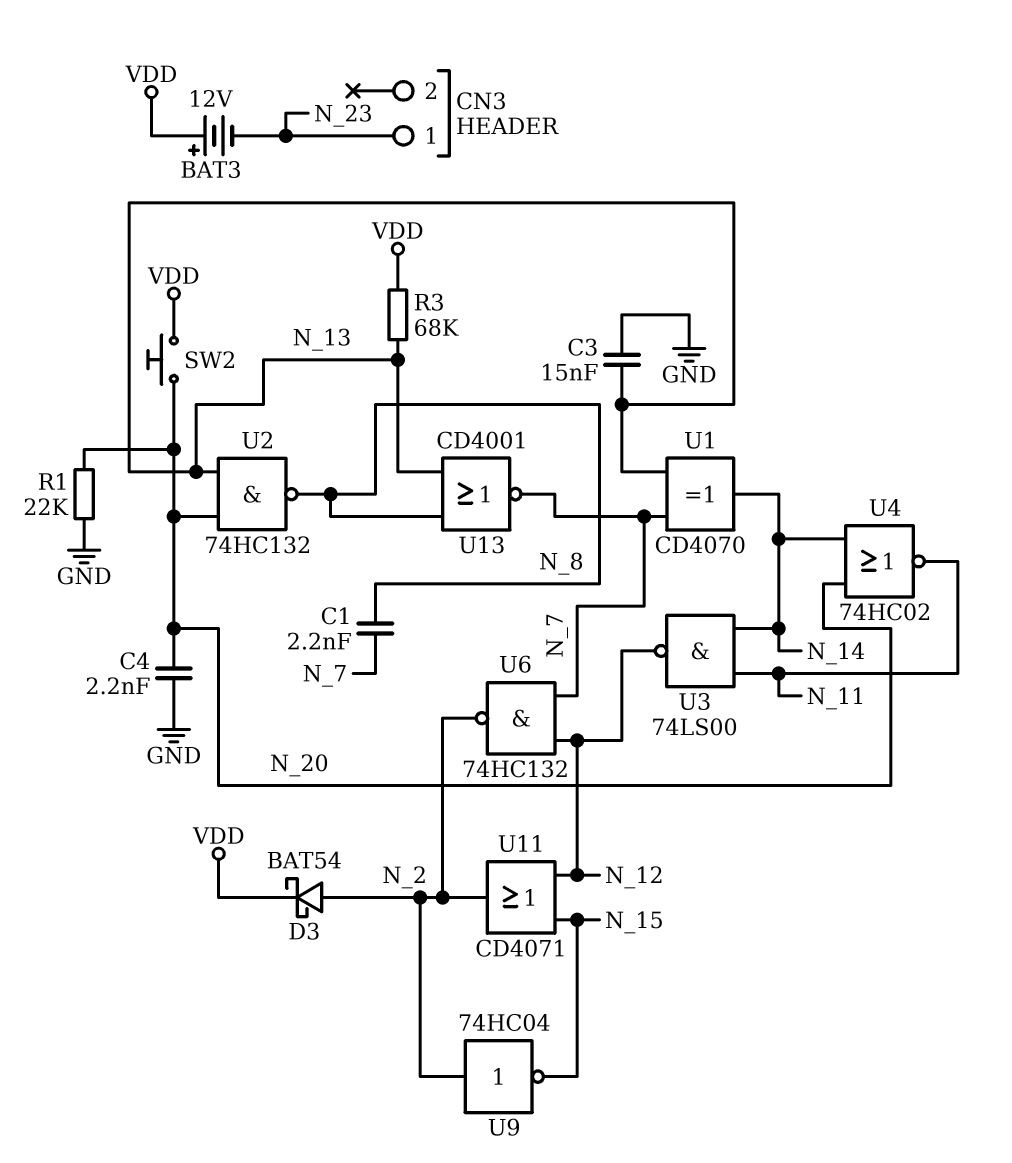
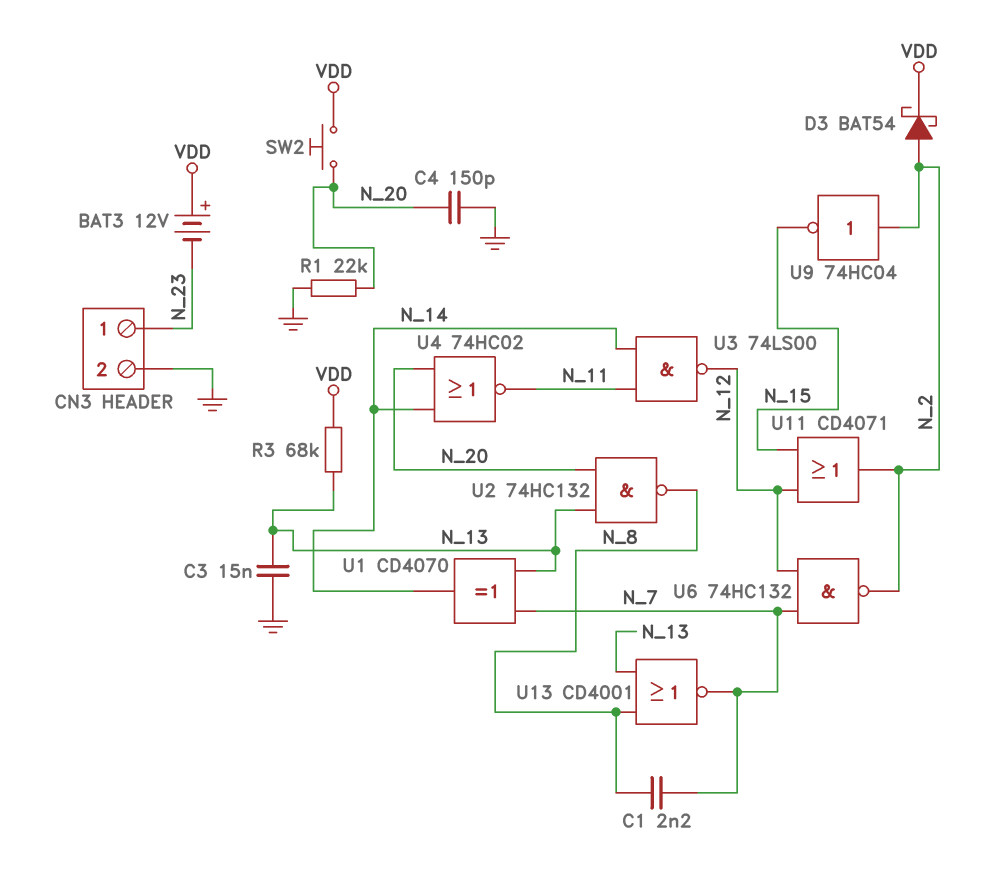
C4: 2.2nF (GND, N_20) -> 150pF (GND, N_20)
CN3 pin 2: none -> GND

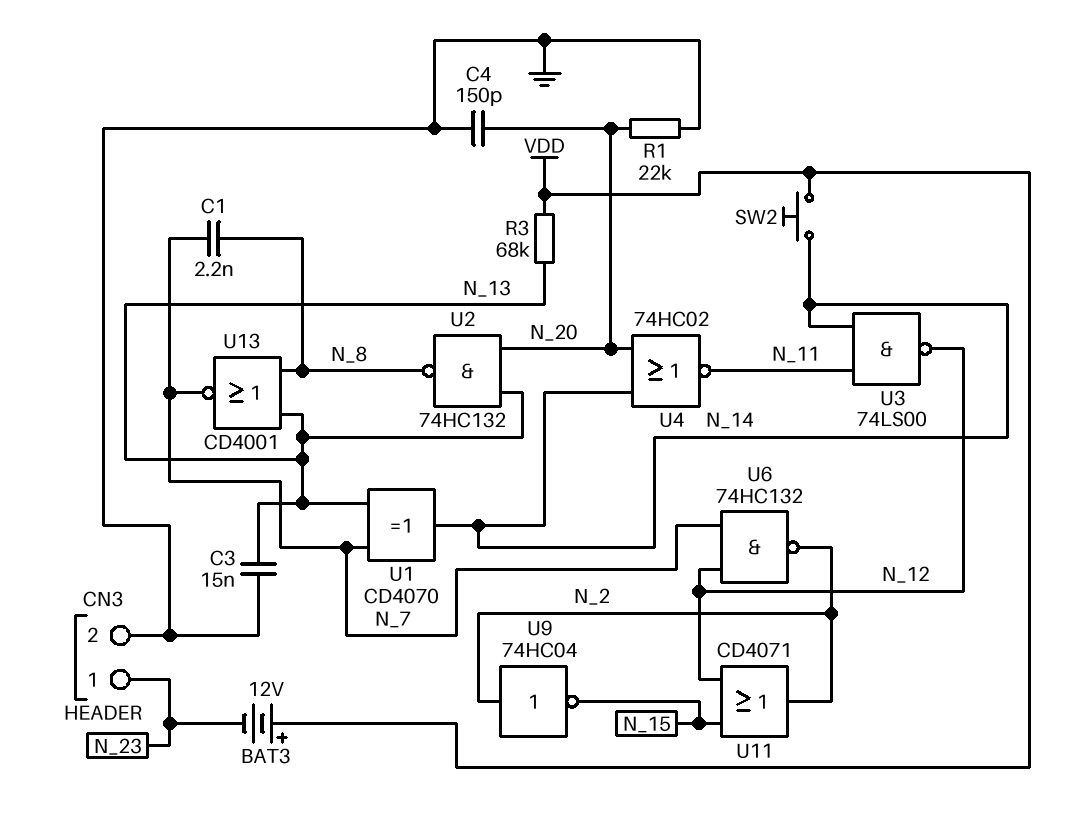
D3: schottky BAT54 (A N_2, K VDD) -> none
SW2: button (N_20, VDD) -> button (N_14, VDD)

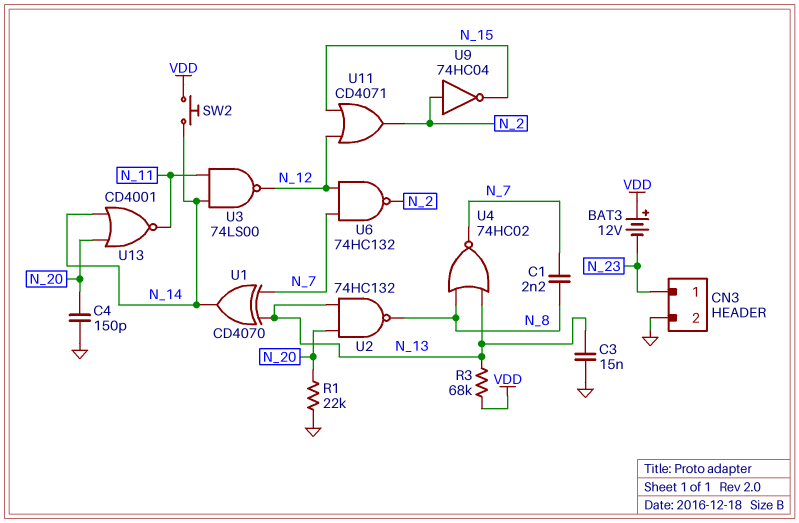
U4: NOR 74HC02 (in N_14, in N_20, out N_11) -> NOR 74HC02 (in N_8, in N_13, out N_7)
U13: NOR CD4001 (in N_8, in N_13, out N_7) -> NOR CD4001 (in N_14, in N_20, out N_11)

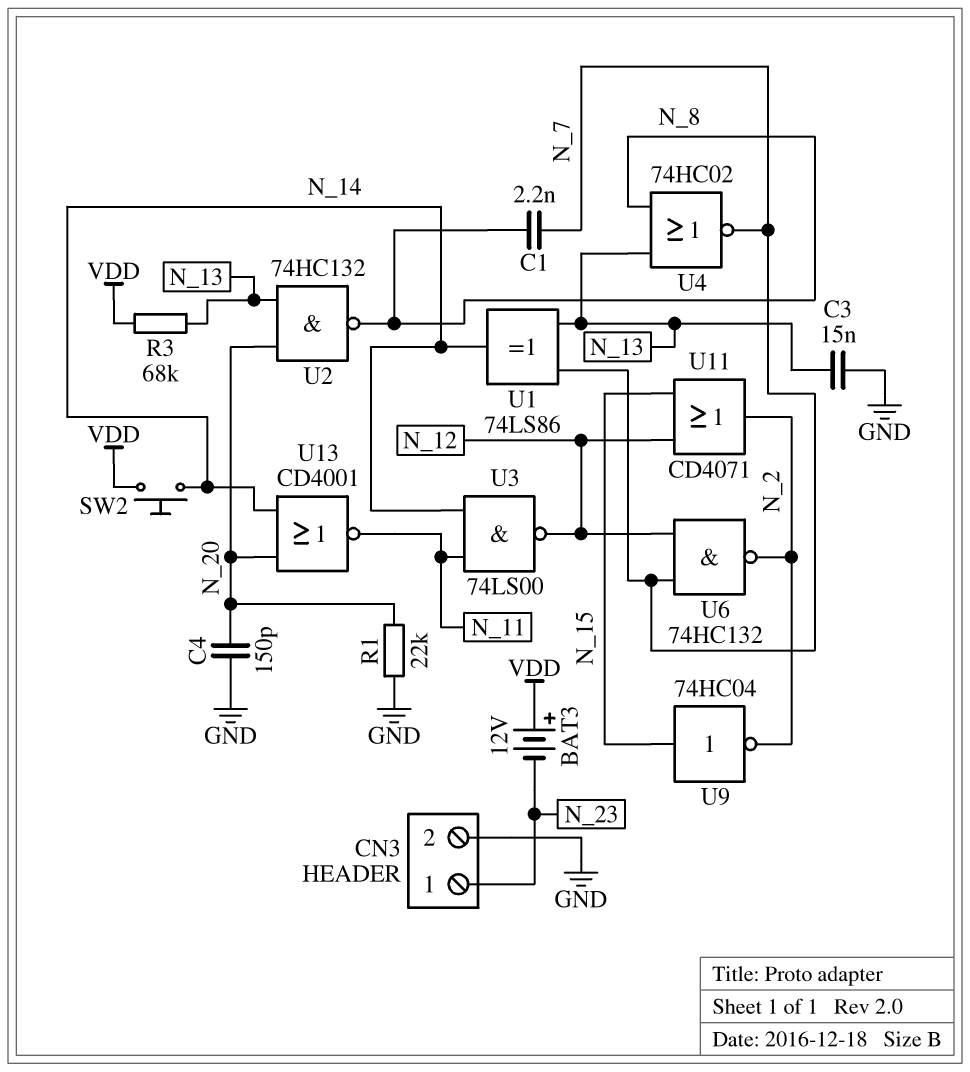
U1: XOR CD4070 (in N_7, in N_13, out N_14) -> XOR 74LS86 (in N_7, in N_13, out N_14)
U9: NOT 74HC04 (in N_2, out N_15) -> NOT 74HC04 (in N_15, out N_2)

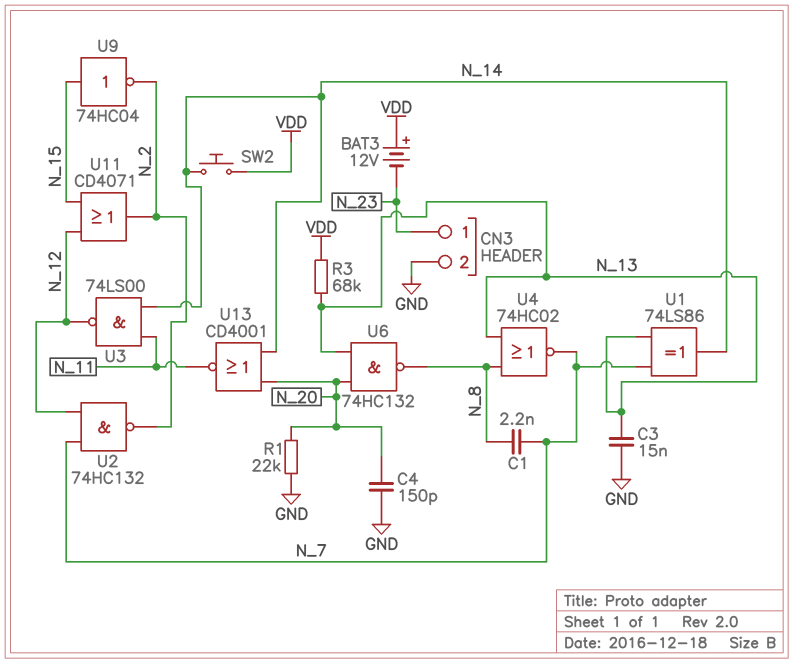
U2: NAND 74HC132 (in N_13, in N_20, out N_8) -> NAND 74HC132 (in N_7, in N_12, out N_2)
U6: NAND 74HC132 (in N_7, in N_12, out N_2) -> NAND 74HC132 (in N_13, in N_20, out N_8)

